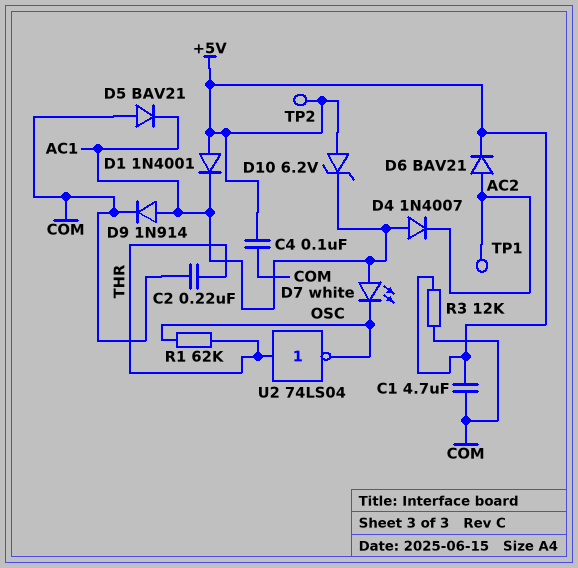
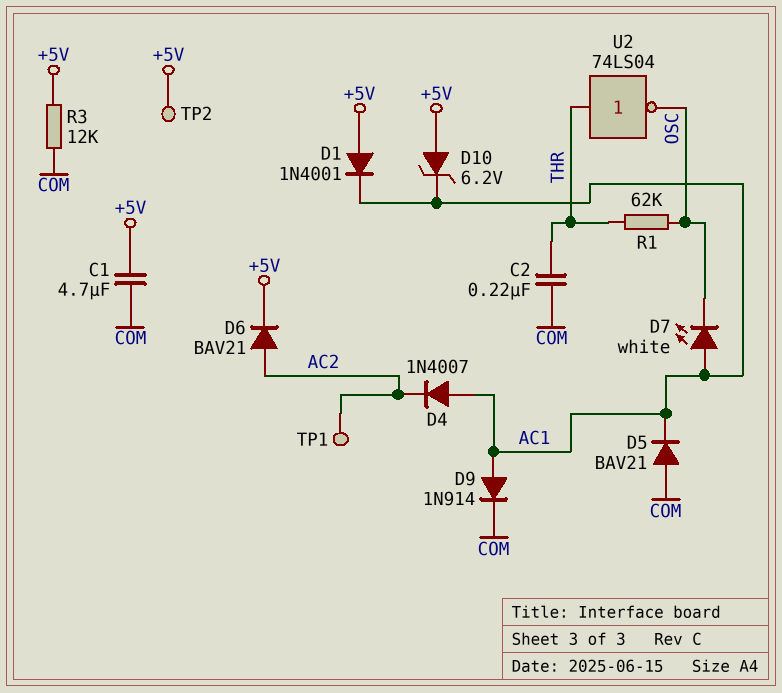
C4: 100nF (+5V, COM) -> none

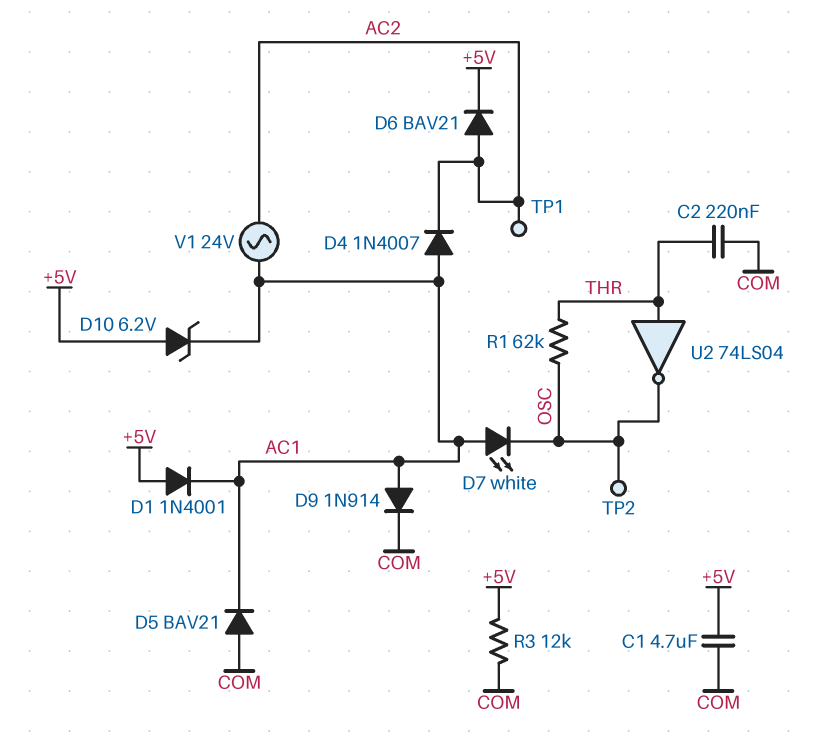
TP2: test point (+5V) -> test point (OSC)
V1: none -> AC 24V (AC1, AC2)

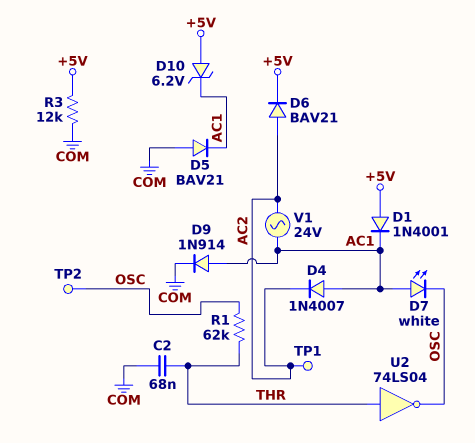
C1: 4.7uF (+5V, COM) -> none
C2: 220nF (COM, THR) -> 68nF (COM, THR)

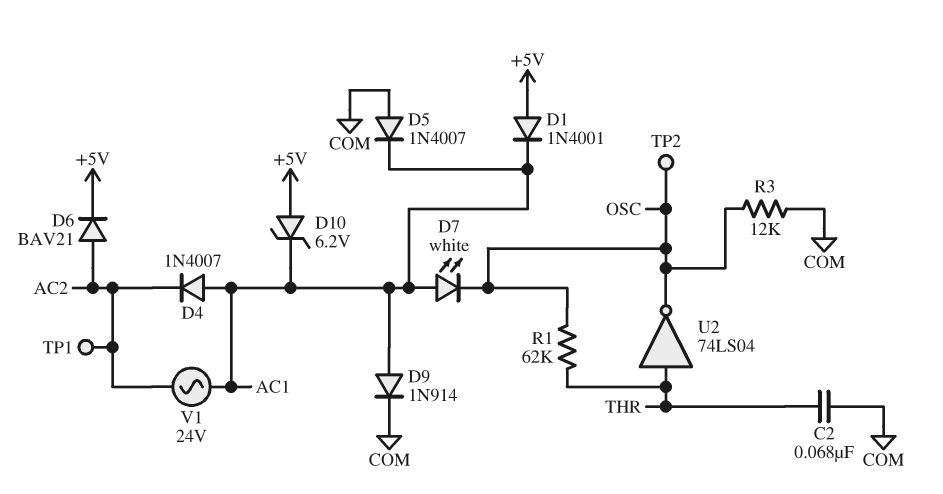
D5: diode BAV21 (A COM, K AC1) -> diode 1N4007 (A COM, K AC1)
R3: 12k (+5V, COM) -> 12k (COM, OSC)

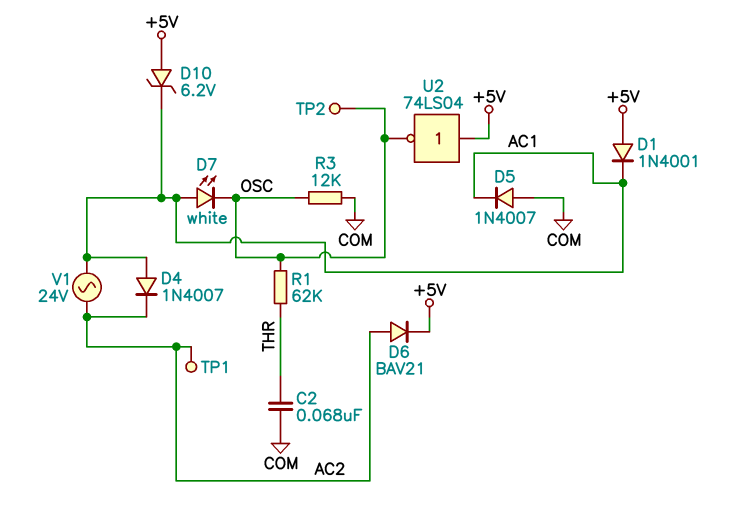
D9: diode 1N914 (A AC1, K COM) -> none
U2: NOT 74LS04 (in THR, out OSC) -> NOT 74LS04 (in +5V, out OSC)

